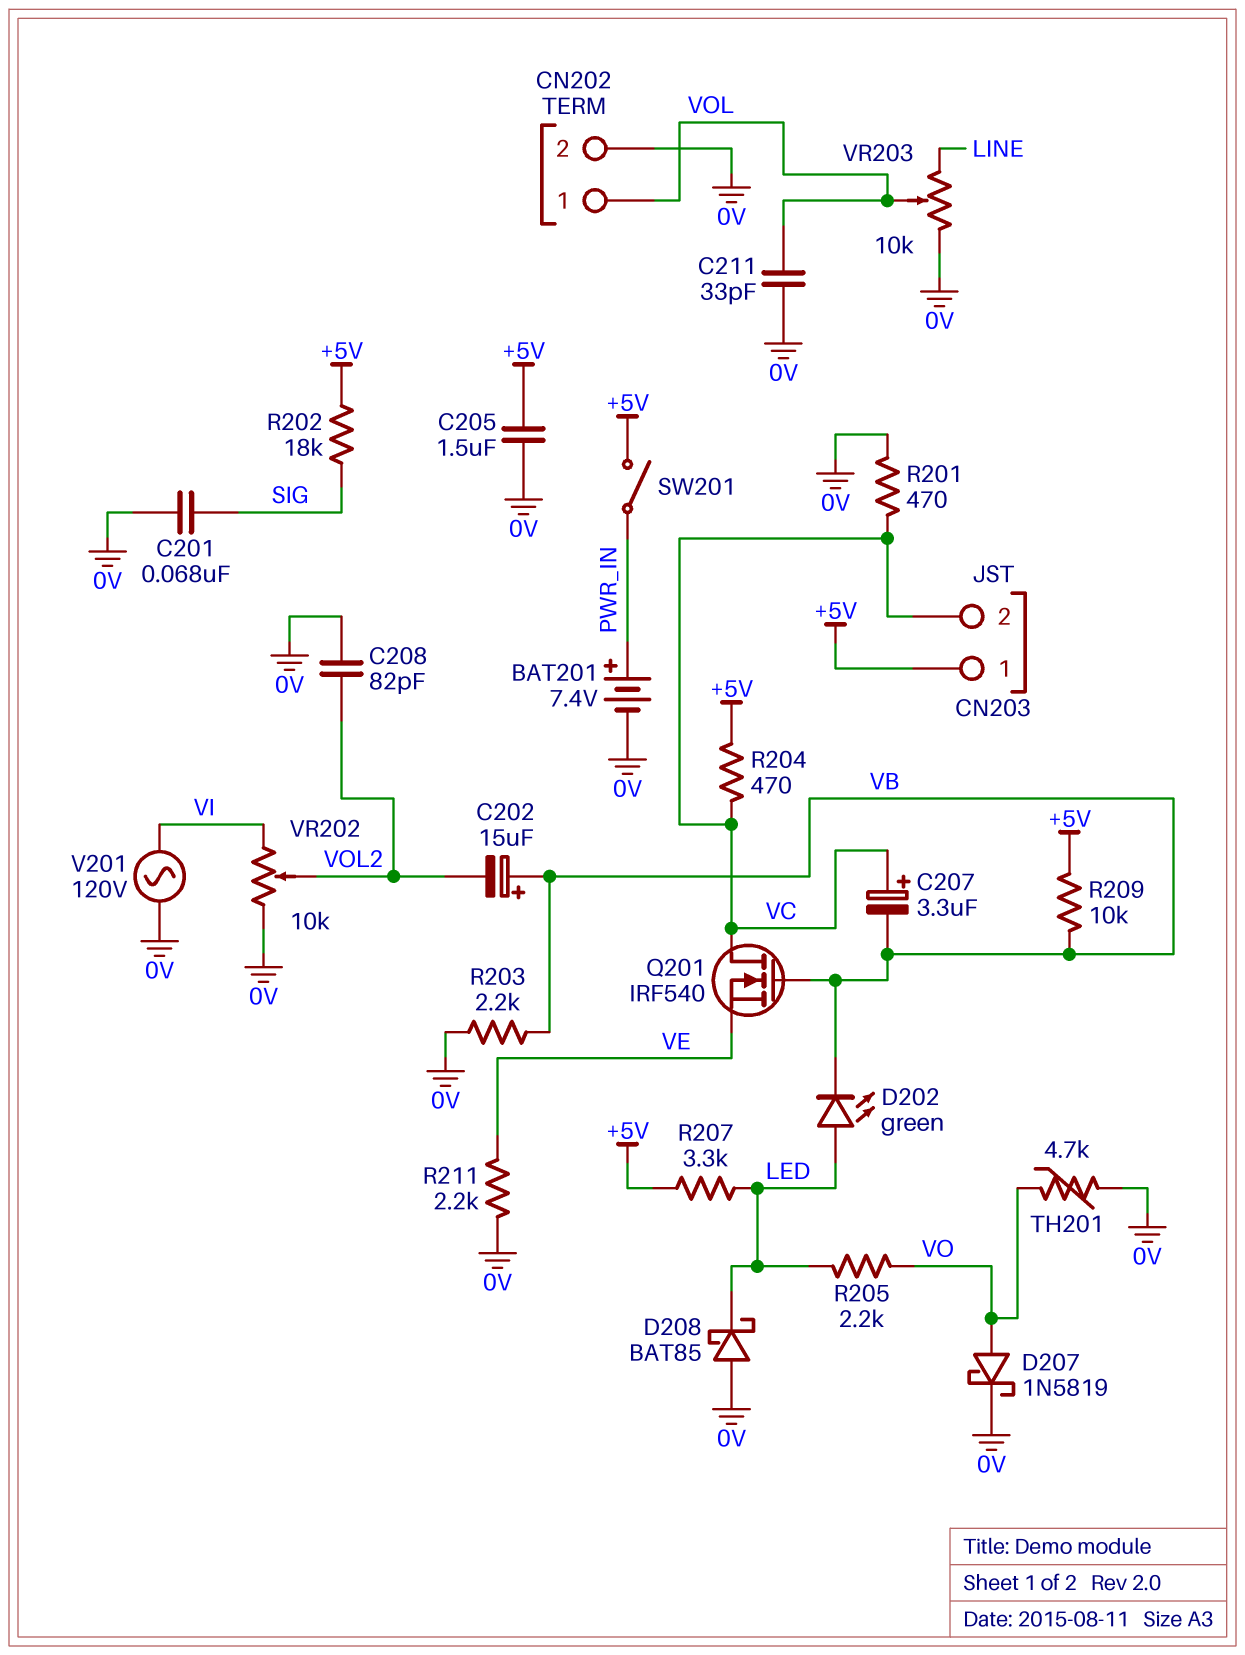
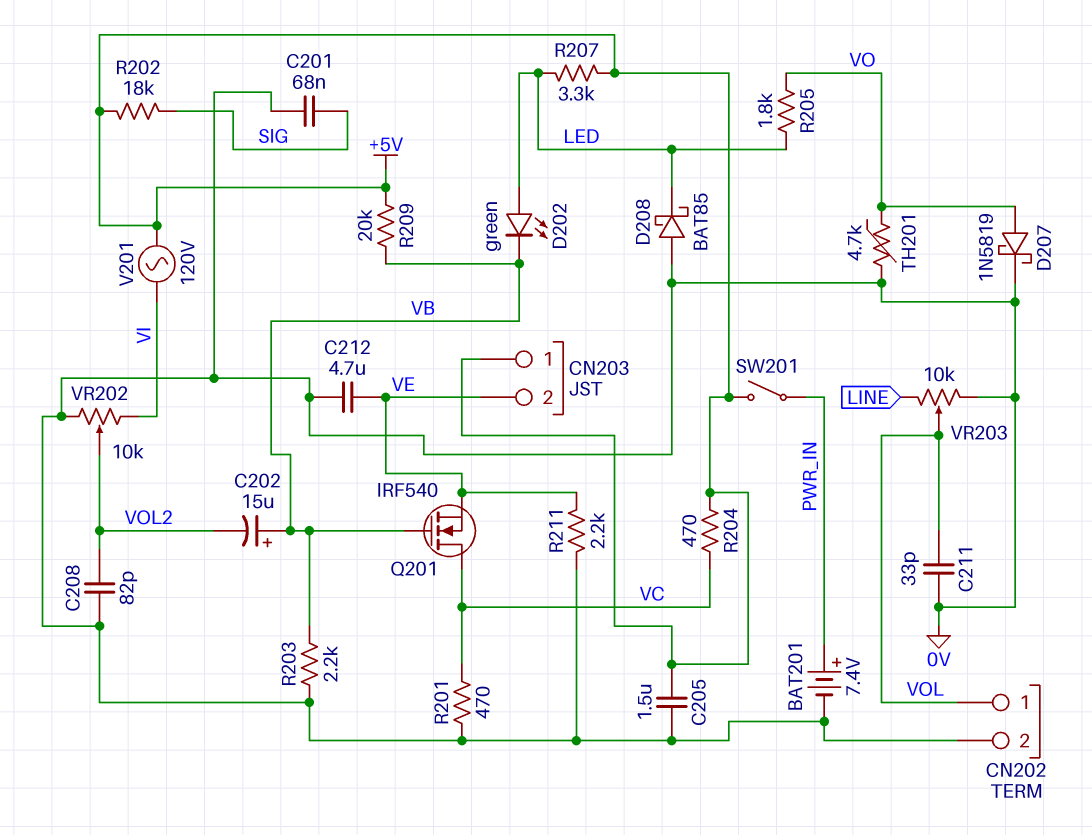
C207: 3.3uF (plus VC, minus VB) -> none
C212: none -> 4.7uF (0V, VE)
CN203 pin 2: VC -> VE
R205: 2.2k (LED, VO) -> 1.8k (LED, VO)
R209: 10k (+5V, VB) -> 20k (+5V, VB)
V201: AC 120V (0V, VI) -> AC 120V (+5V, VI)

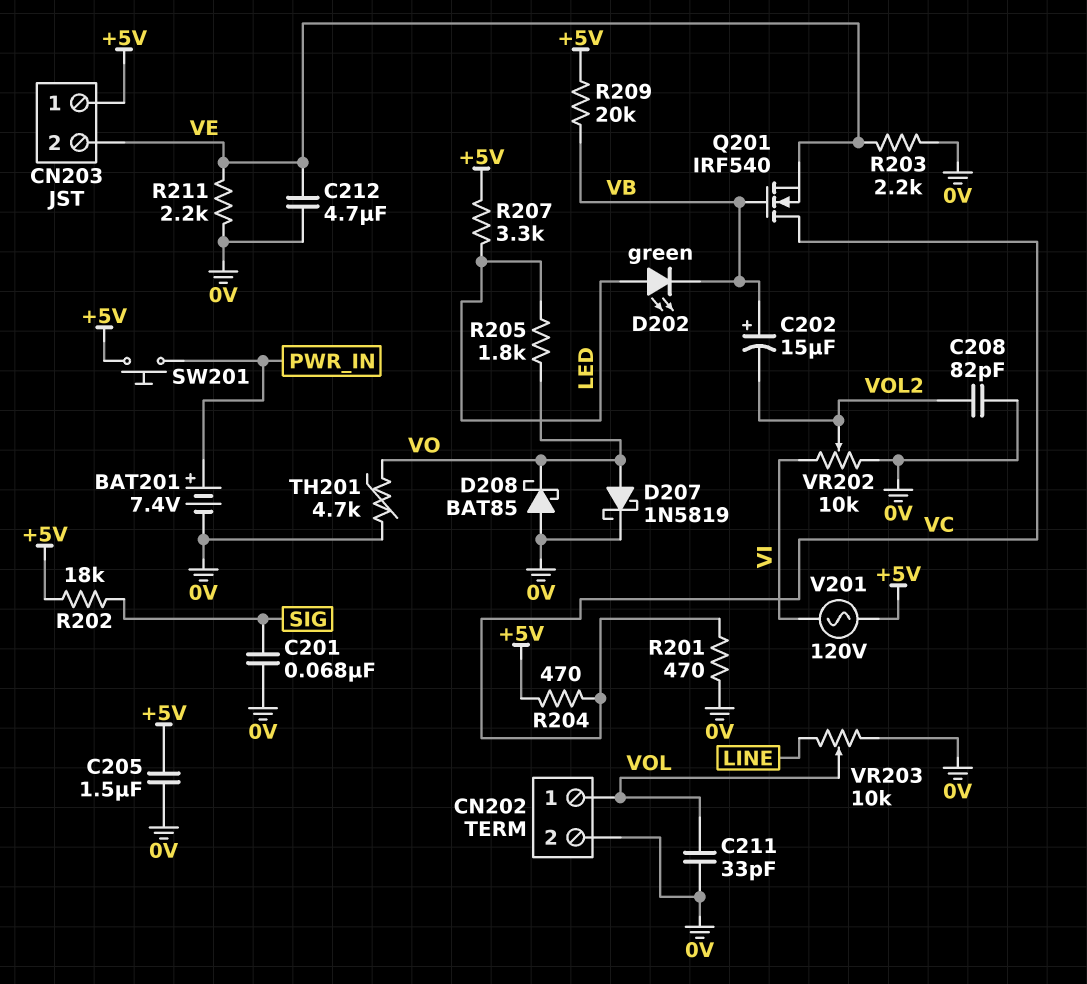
D208: schottky BAT85 (A 0V, K LED) -> schottky BAT85 (A 0V, K VO)
R203: 2.2k (0V, VB) -> 2.2k (0V, VE)
SW201: switch (+5V, PWR_IN) -> button (+5V, PWR_IN)

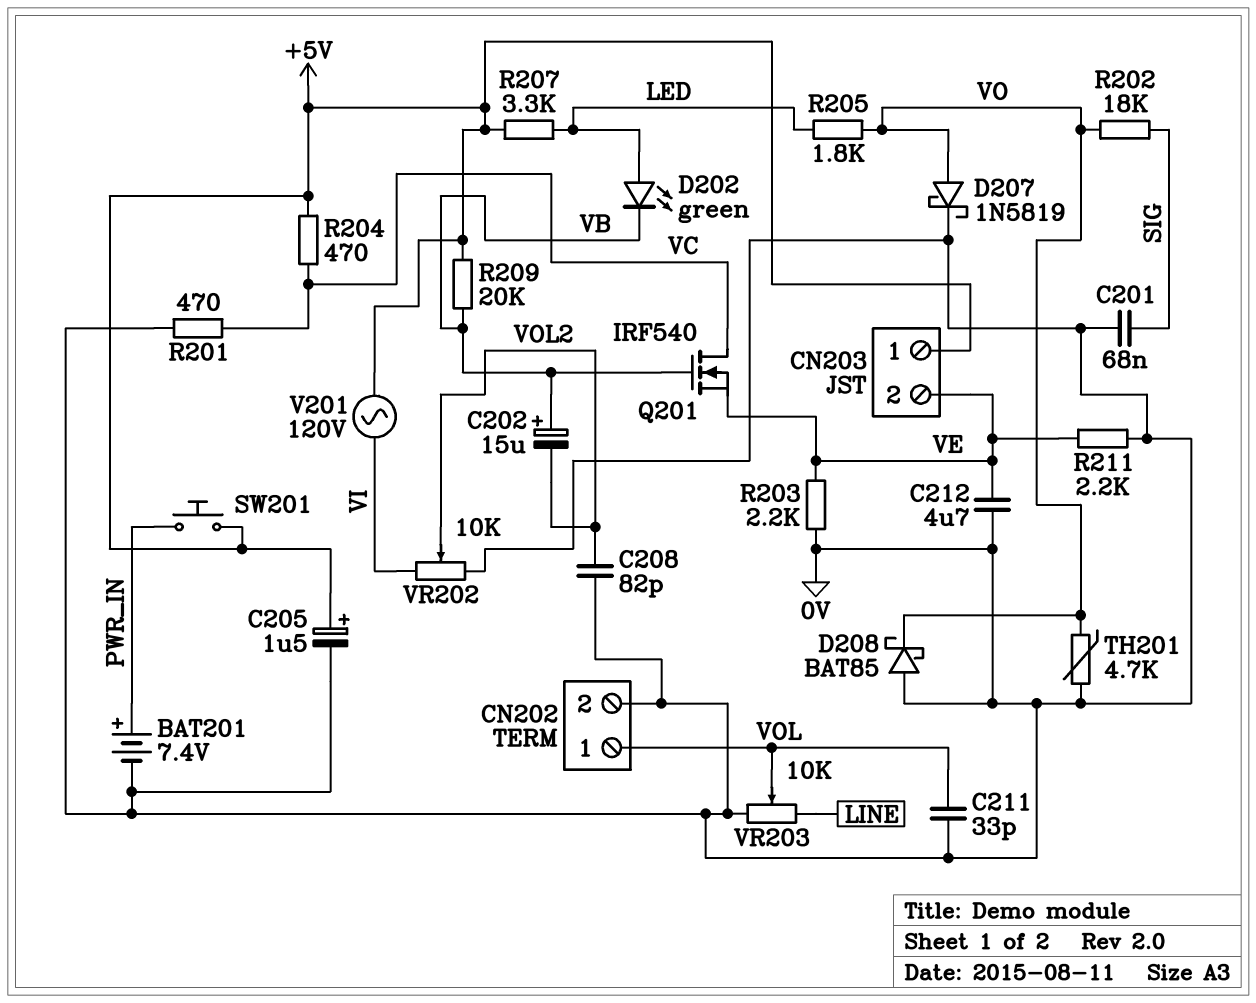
C205: 1.5uF (+5V, 0V) -> 1.5uF (plus +5V, minus 0V)
R202: 18k (+5V, SIG) -> 18k (SIG, VO)

